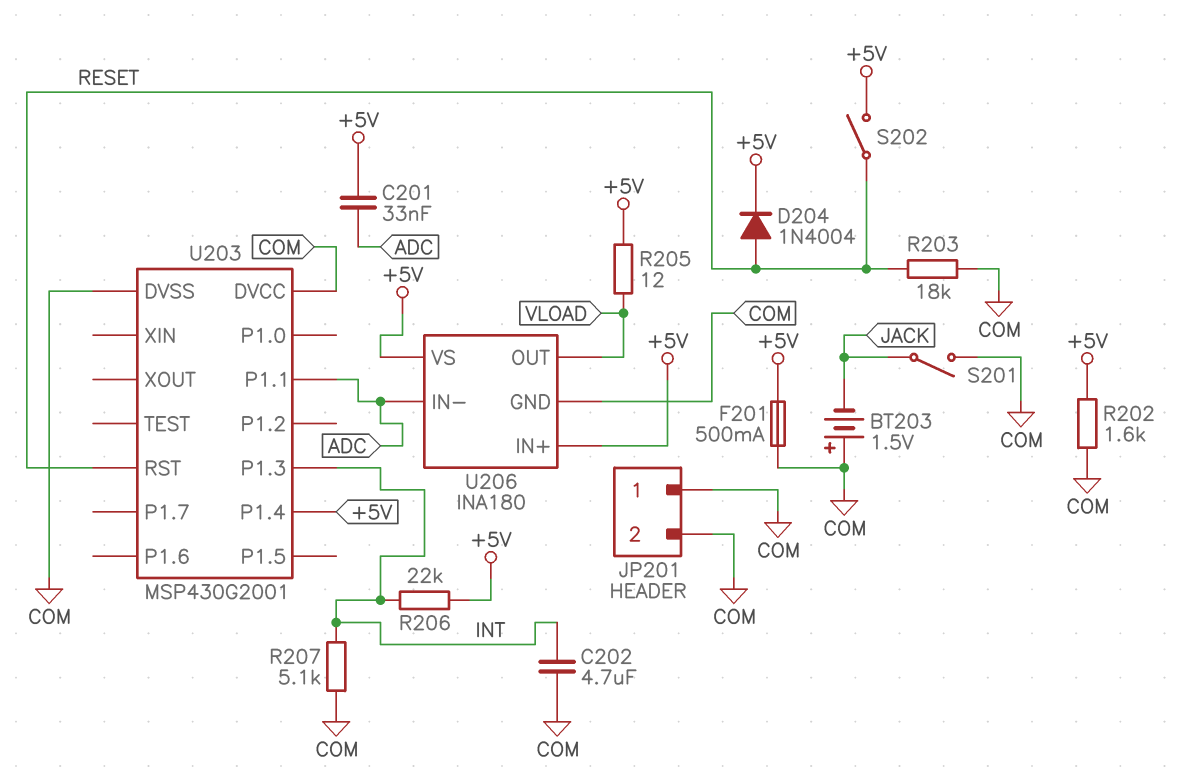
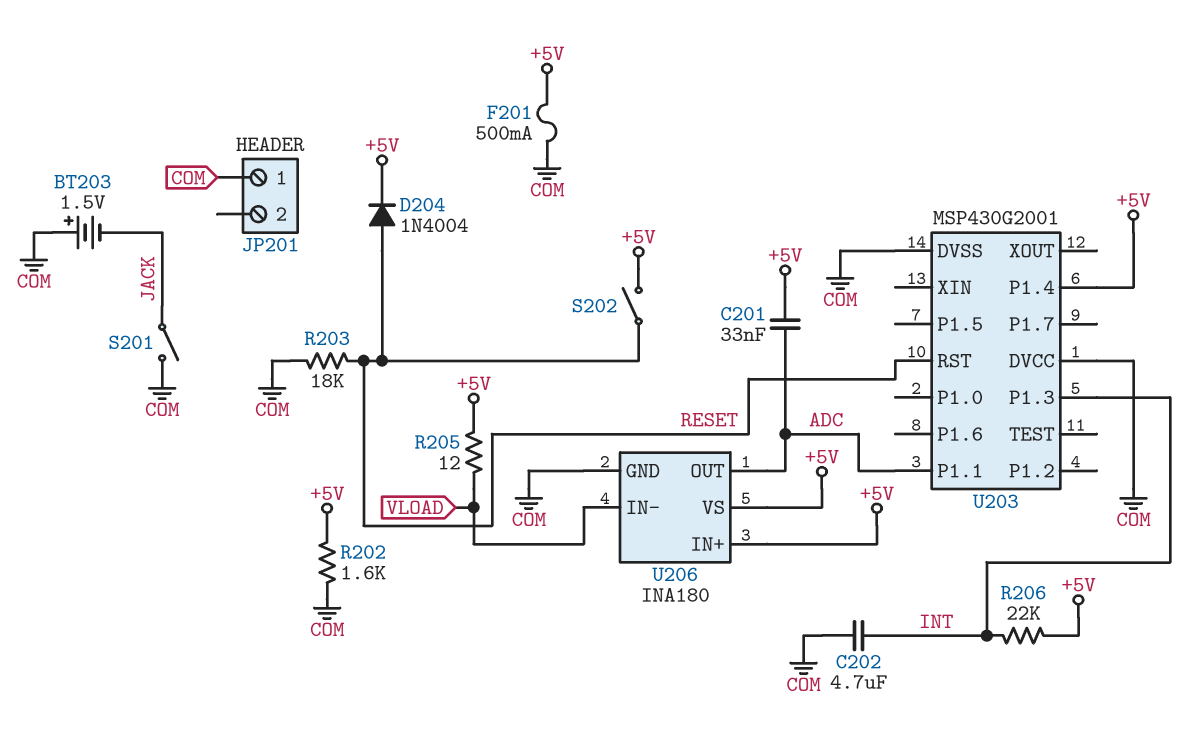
JP201 pin 2: COM -> none
R207: 5.1k (COM, INT) -> none
U206 pin IN-: ADC -> VLOAD
U206 pin OUT: VLOAD -> ADC

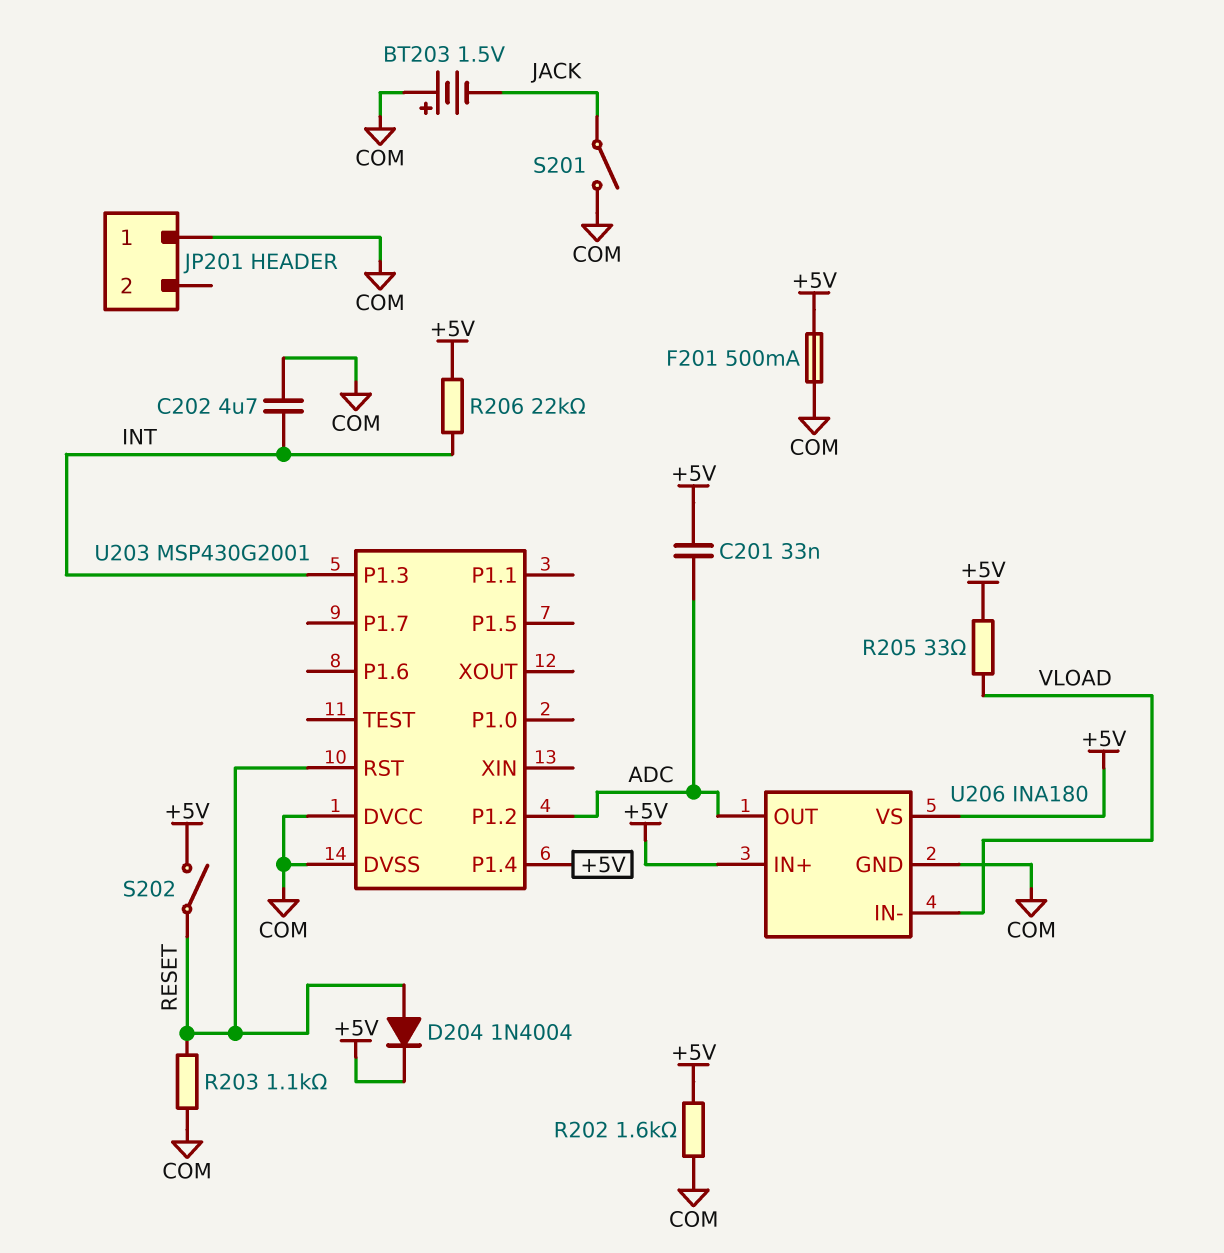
R203: 18k (COM, RESET) -> 1.1k (COM, RESET)
R205: 12 (+5V, VLOAD) -> 33 (+5V, VLOAD)
U203 pin P1.1: ADC -> none
U203 pin P1.2: none -> ADC

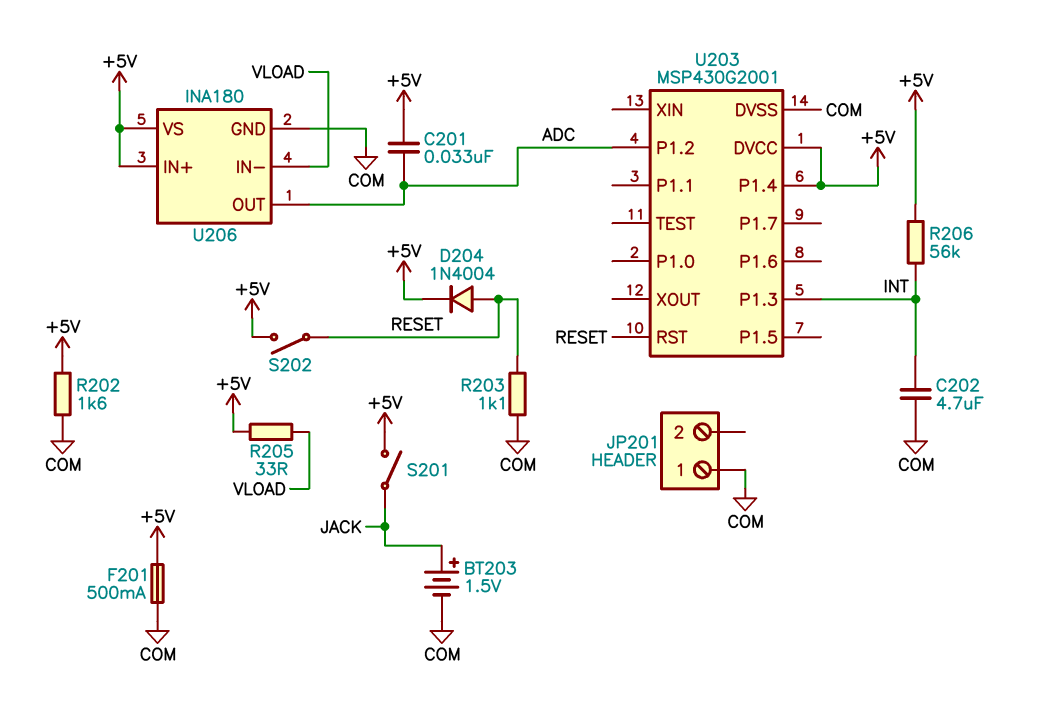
BT203: 1.5V (plus COM, minus JACK) -> 1.5V (plus JACK, minus COM)
R206: 22k (+5V, INT) -> 56k (+5V, INT)
S201: switch (COM, JACK) -> switch (+5V, JACK)
U203 pin DVCC: COM -> +5V

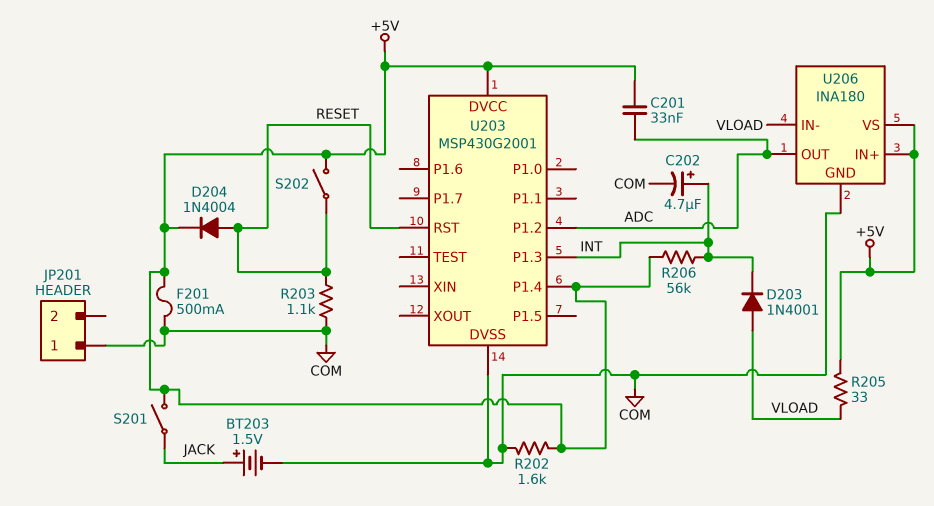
C202: 4.7uF (COM, INT) -> 4.7uF (plus INT, minus COM)
D203: none -> diode 1N4001 (A VLOAD, K INT)

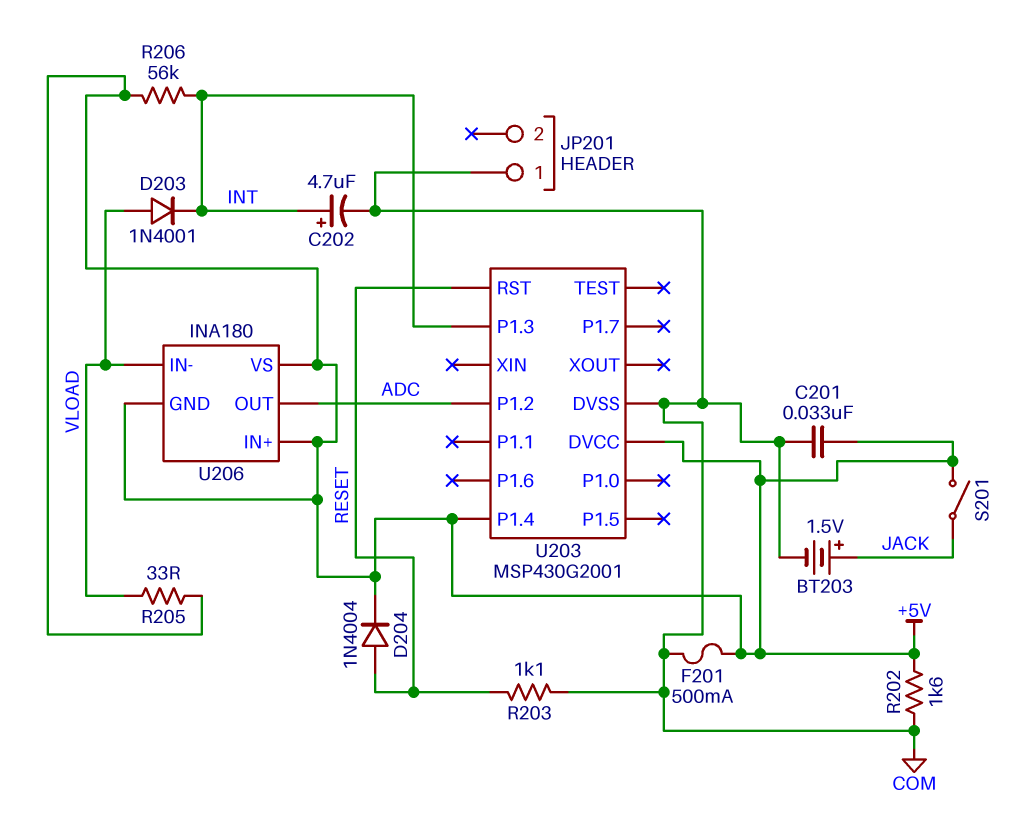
C201: 33nF (+5V, ADC) -> 33nF (+5V, COM)
S202: switch (+5V, RESET) -> none
U206 pin GND: COM -> +5V

